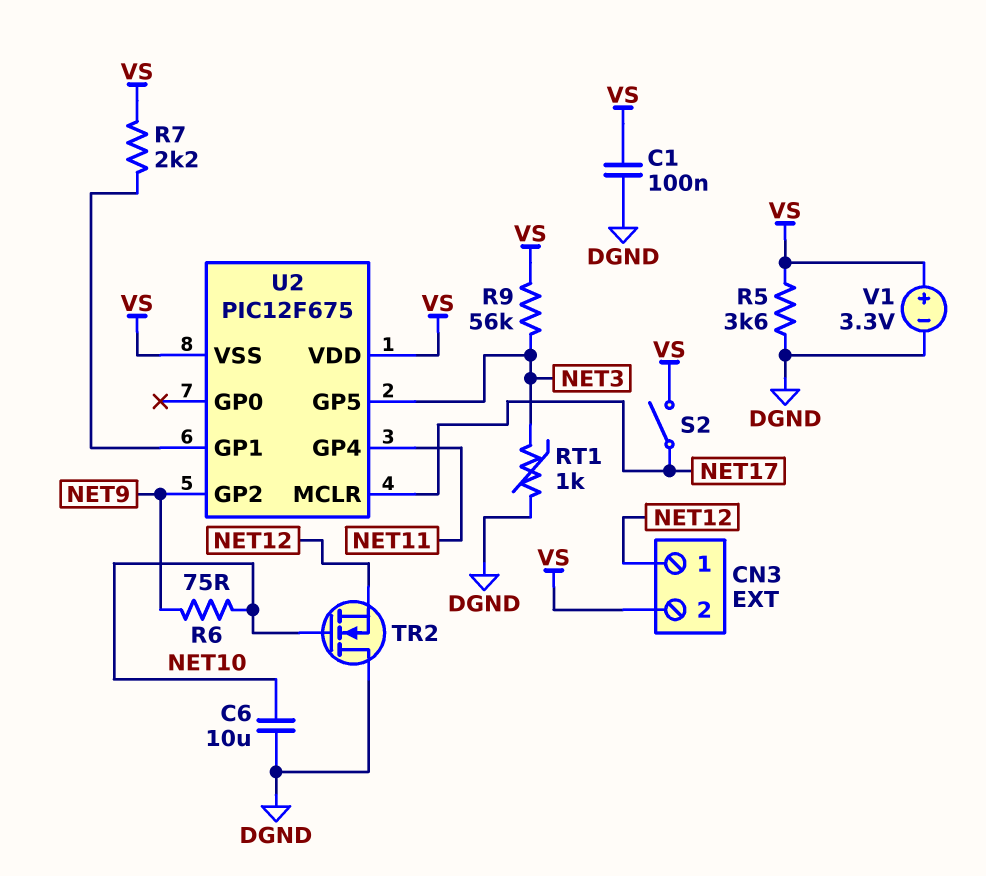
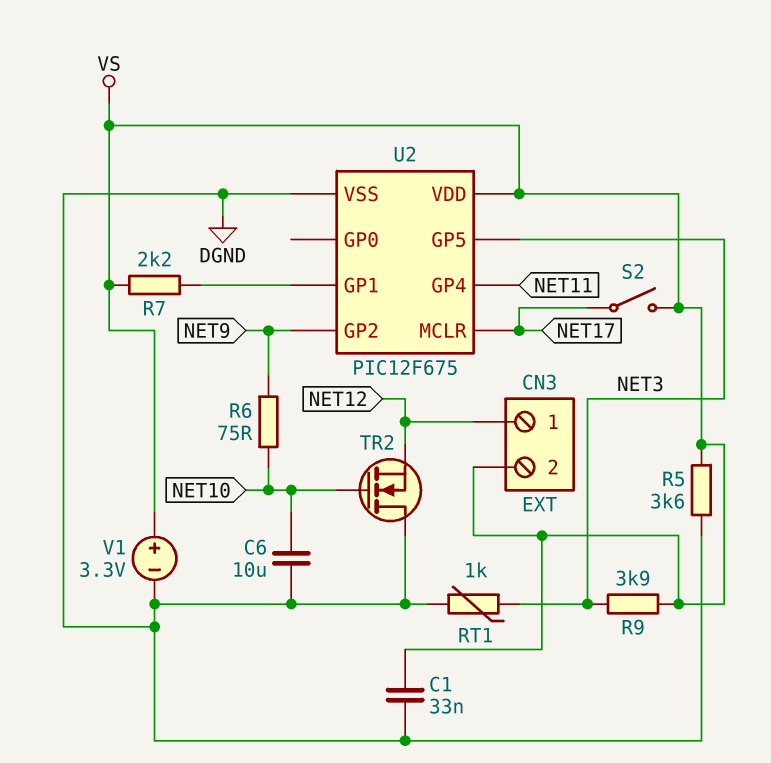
C1: 100nF (DGND, VS) -> 33nF (DGND, VS)
R9: 56k (NET3, VS) -> 3.9k (NET3, VS)
U2 pin VSS: VS -> DGND

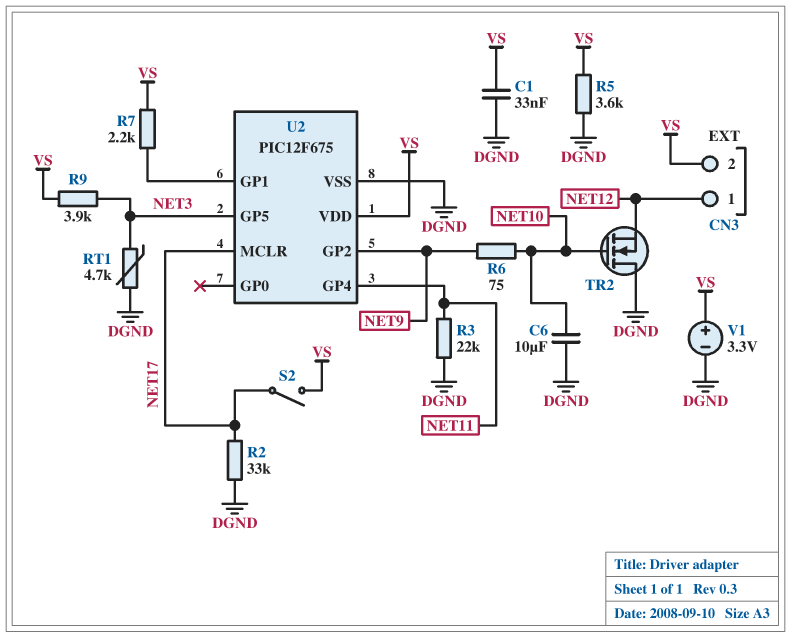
R2: none -> 33k (DGND, NET17)
R3: none -> 22k (DGND, NET11)
RT1: 1k (DGND, NET3) -> 4.7k (DGND, NET3)

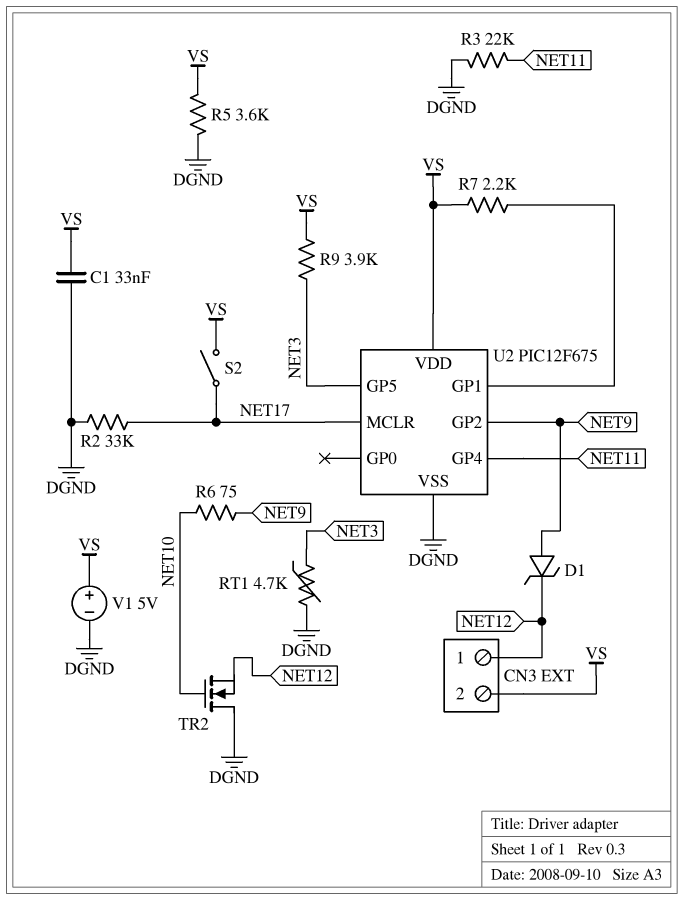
C6: 10uF (DGND, NET10) -> none
D1: none -> zener (A NET9, K NET12)
V1: 3.3V (plus VS, minus DGND) -> 5V (plus VS, minus DGND)

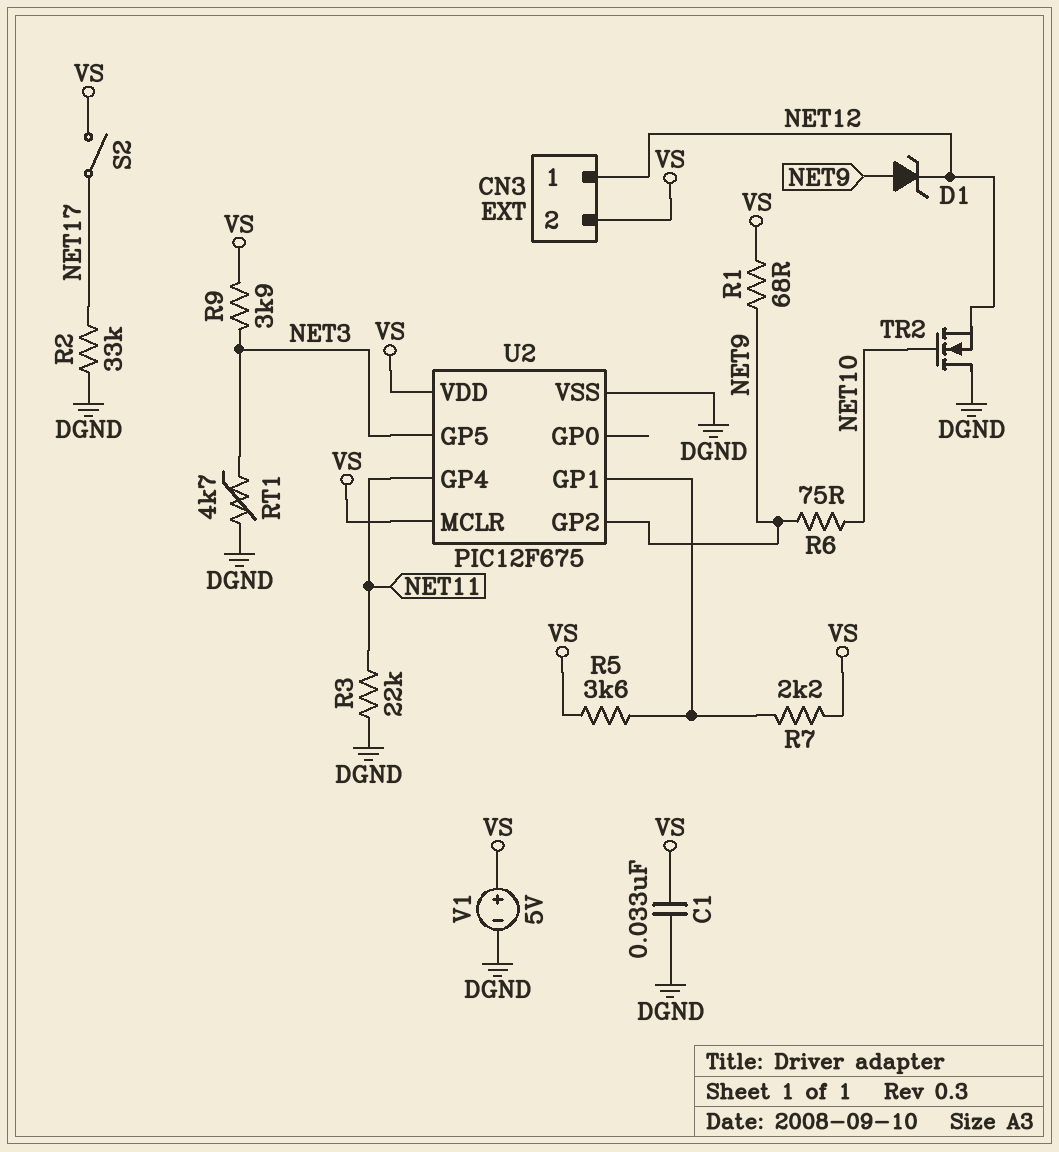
R1: none -> 68 (NET9, VS)
R5: 3.6k (DGND, VS) -> 3.6k (U2/GP1, VS)
U2 pin MCLR: NET17 -> VS

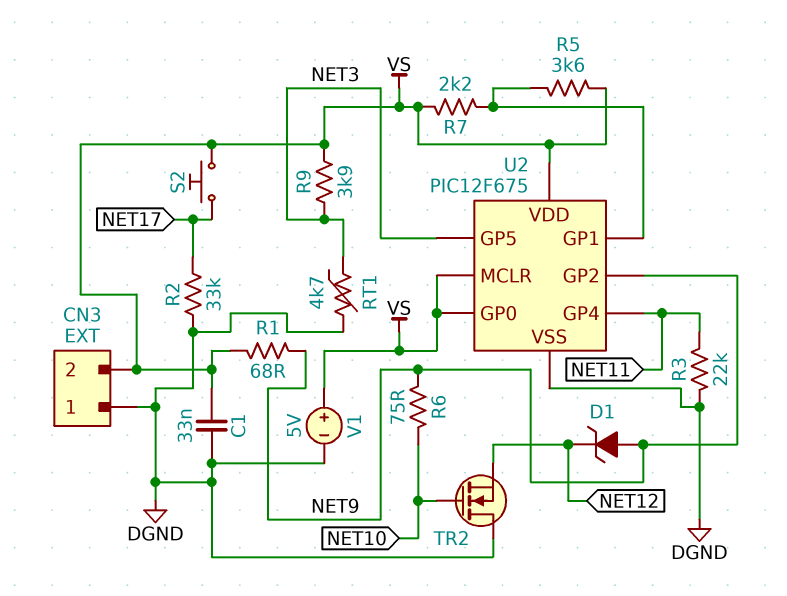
CN3 pin 1: NET12 -> DGND
S2: switch (NET17, VS) -> button (NET17, VS)
U2 pin GP0: none -> VS

